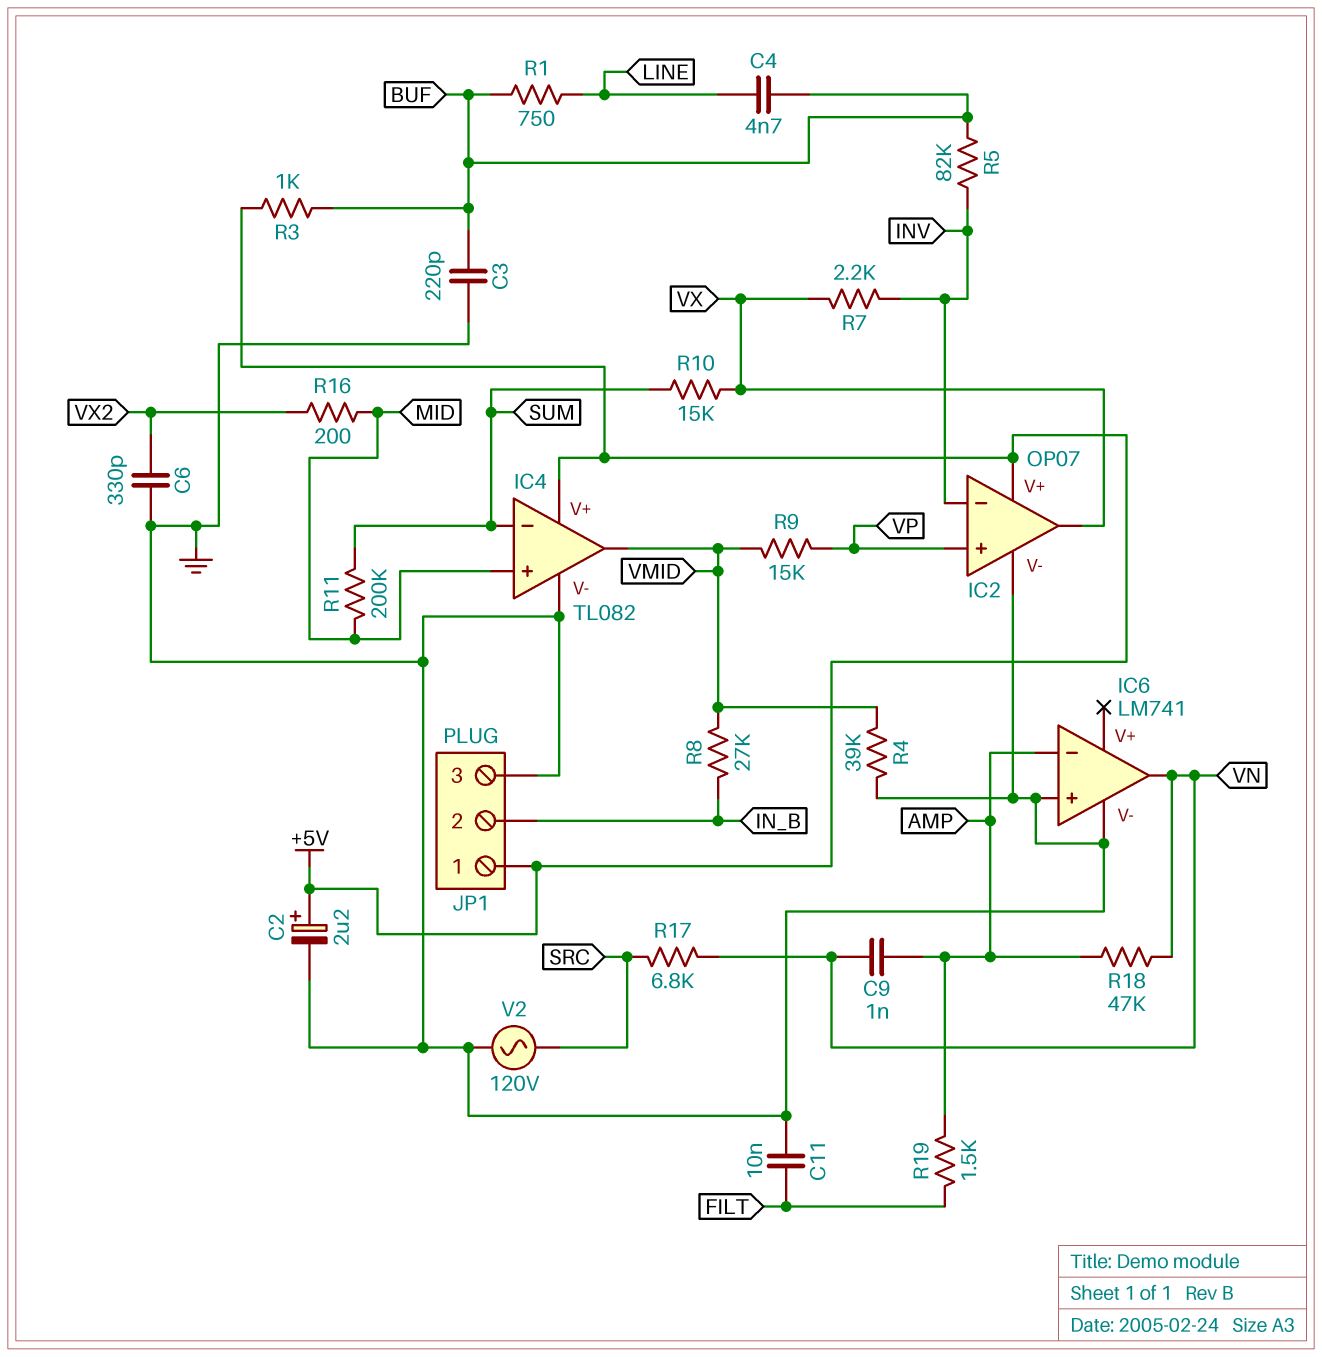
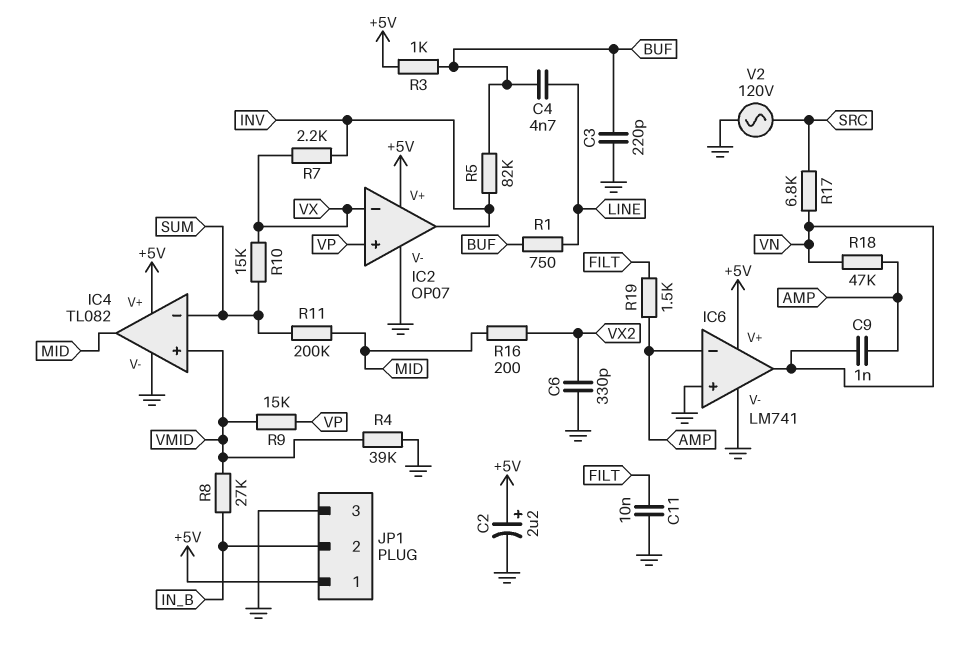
IC2 pin in-: INV -> VX
IC2 pin out: VX -> INV
IC4 pin in+: MID -> VMID
IC4 pin out: VMID -> MID
IC6 pin V+: none -> +5V

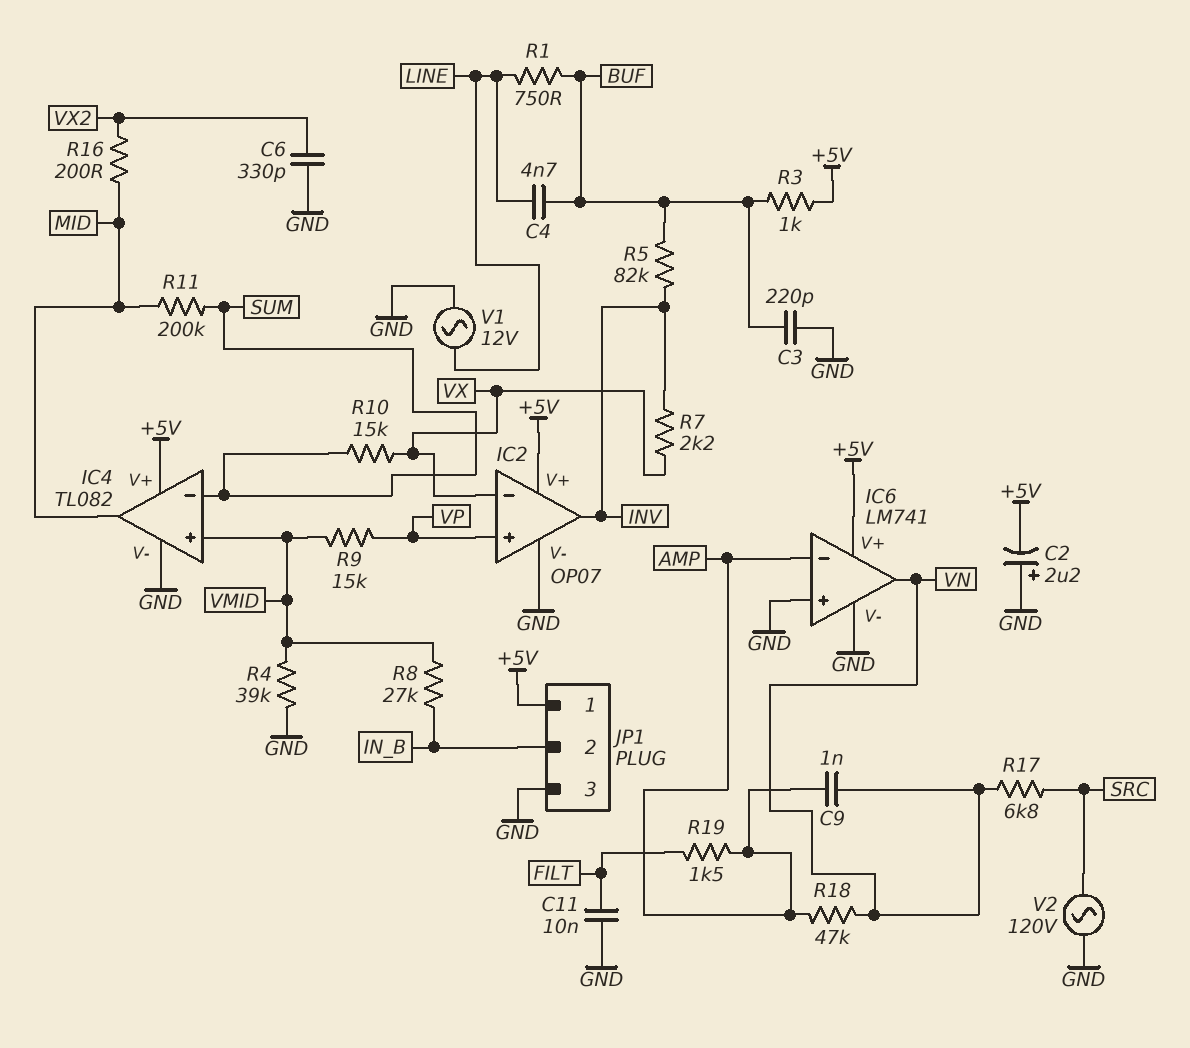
C2: 2.2uF (plus +5V, minus GND) -> 2.2uF (plus GND, minus +5V)
V1: none -> AC 12V (GND, LINE)

